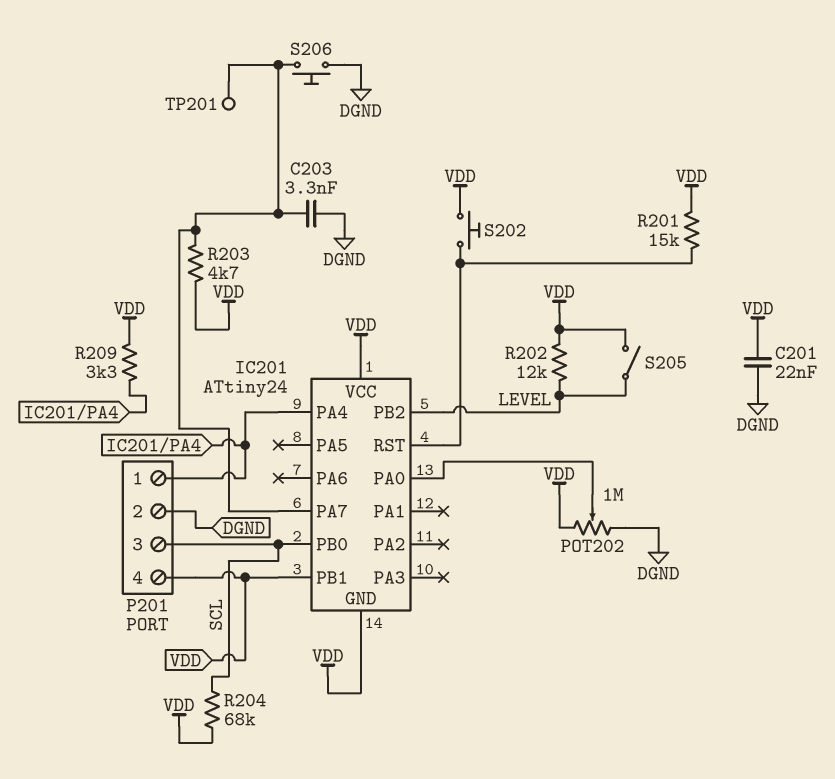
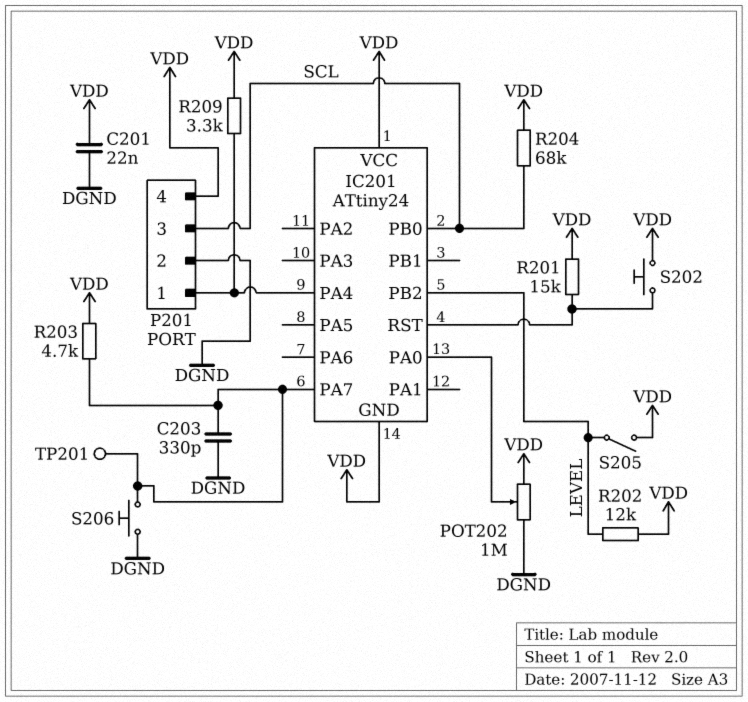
C203: 3.3nF (DGND, IC201/PA7) -> 330pF (DGND, IC201/PA7)
IC201 pin PB1: VDD -> none

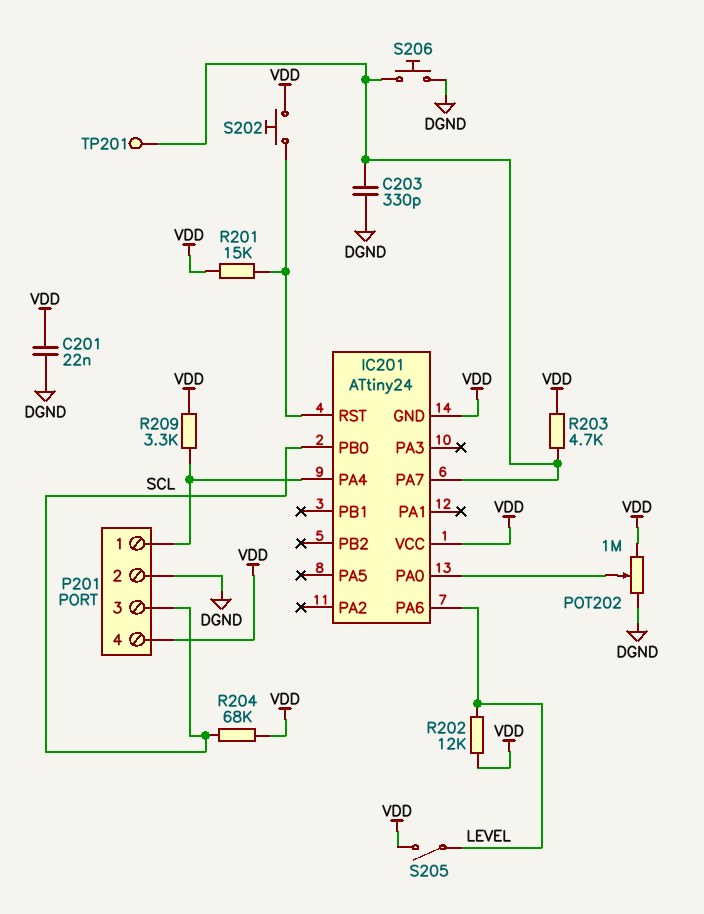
IC201 pin PA6: none -> LEVEL
IC201 pin PB2: LEVEL -> none

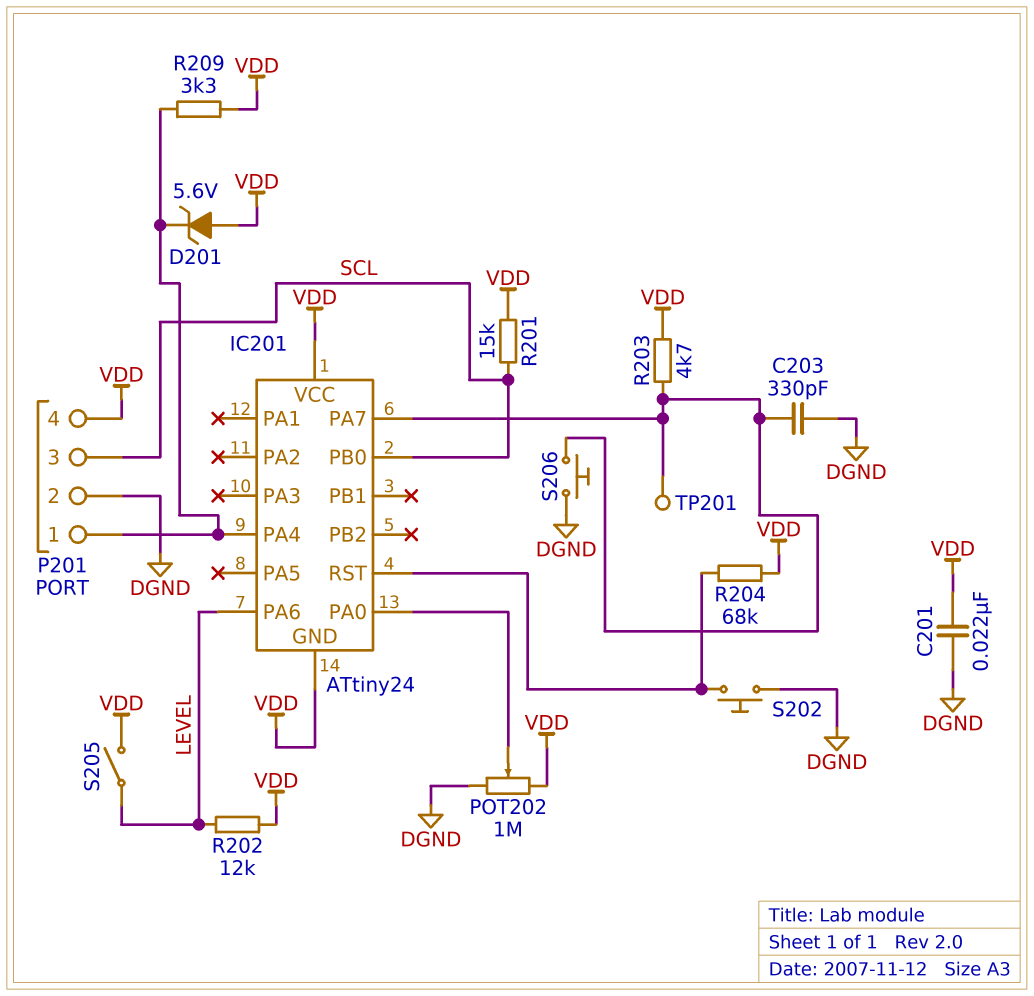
D201: none -> zener 5.6V (A VDD, K IC201/PA4)
R201: 15k (IC201/RST, VDD) -> 15k (SCL, VDD)
R204: 68k (SCL, VDD) -> 68k (IC201/RST, VDD)
S202: button (IC201/RST, VDD) -> button (DGND, IC201/RST)

